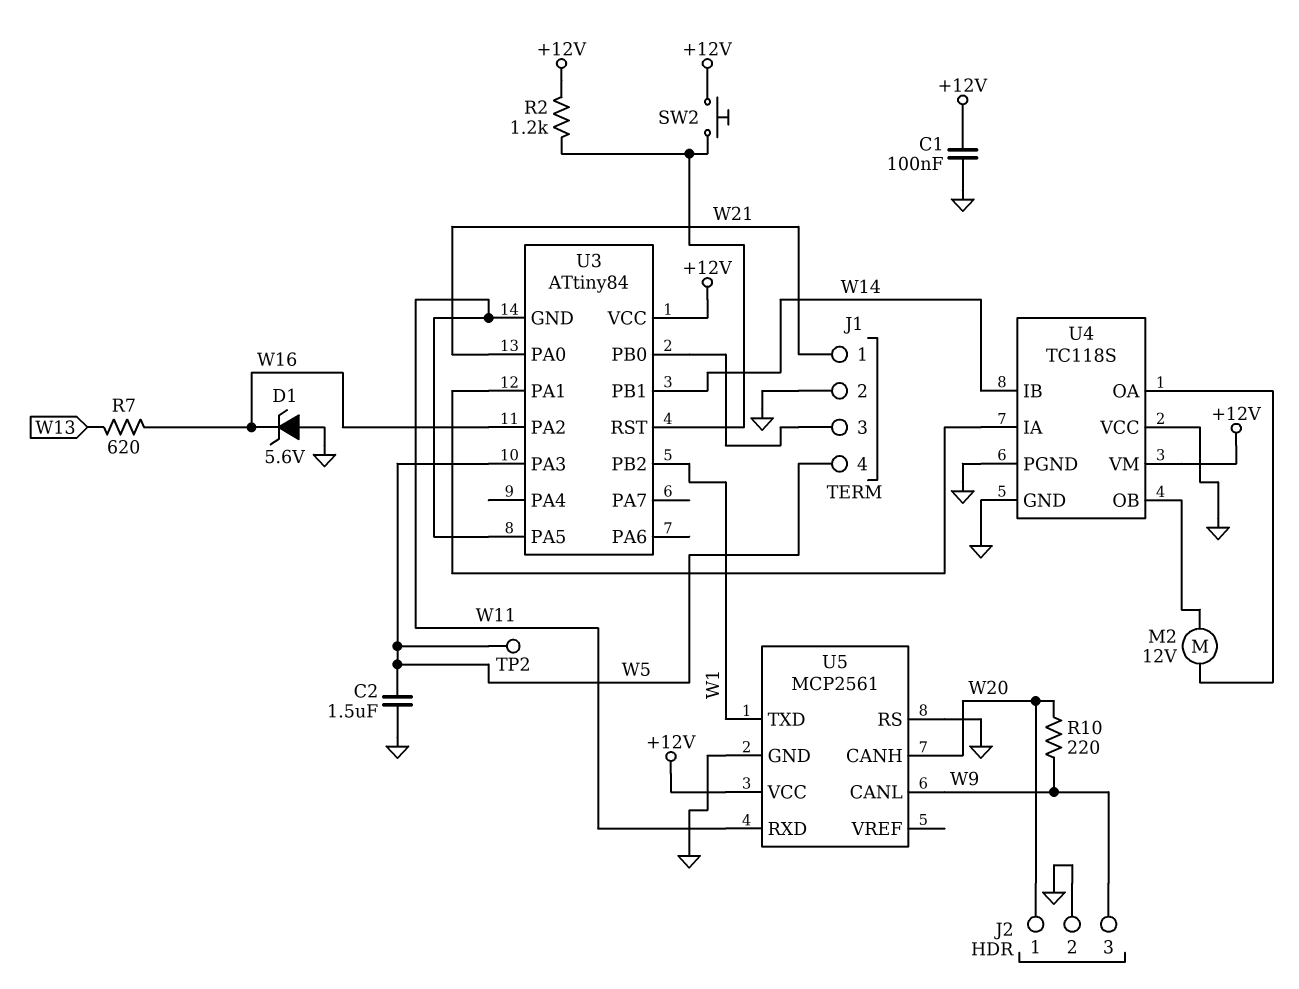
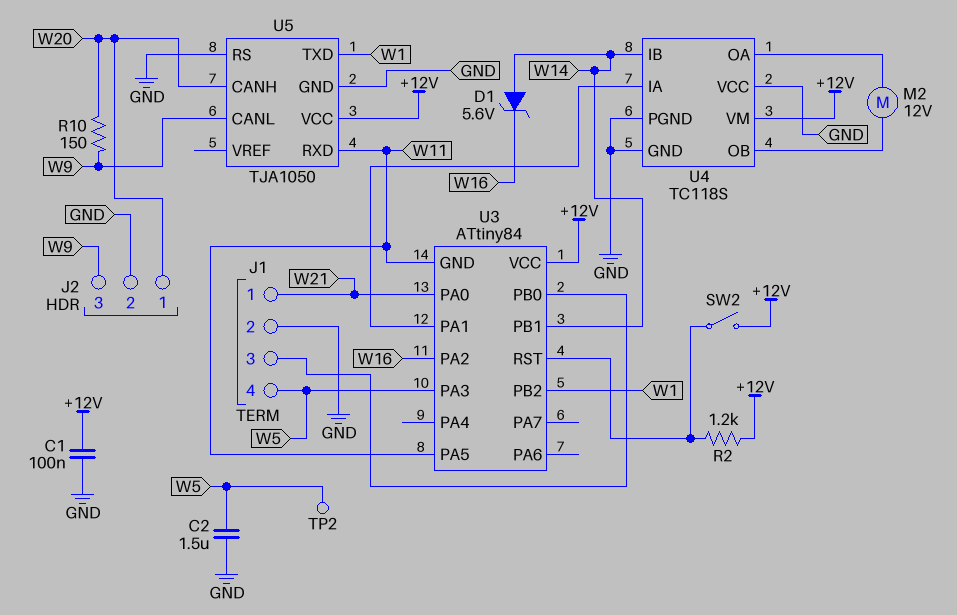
D1: zener 5.6V (A GND, K W16) -> zener 5.6V (A W14, K W16)
R7: 620 (W13, W16) -> none
R10: 220 (W9, W20) -> 150 (W9, W20)
SW2: button (+12V, U3/RST) -> switch (+12V, U3/RST)
U5: MCP2561 -> TJA1050

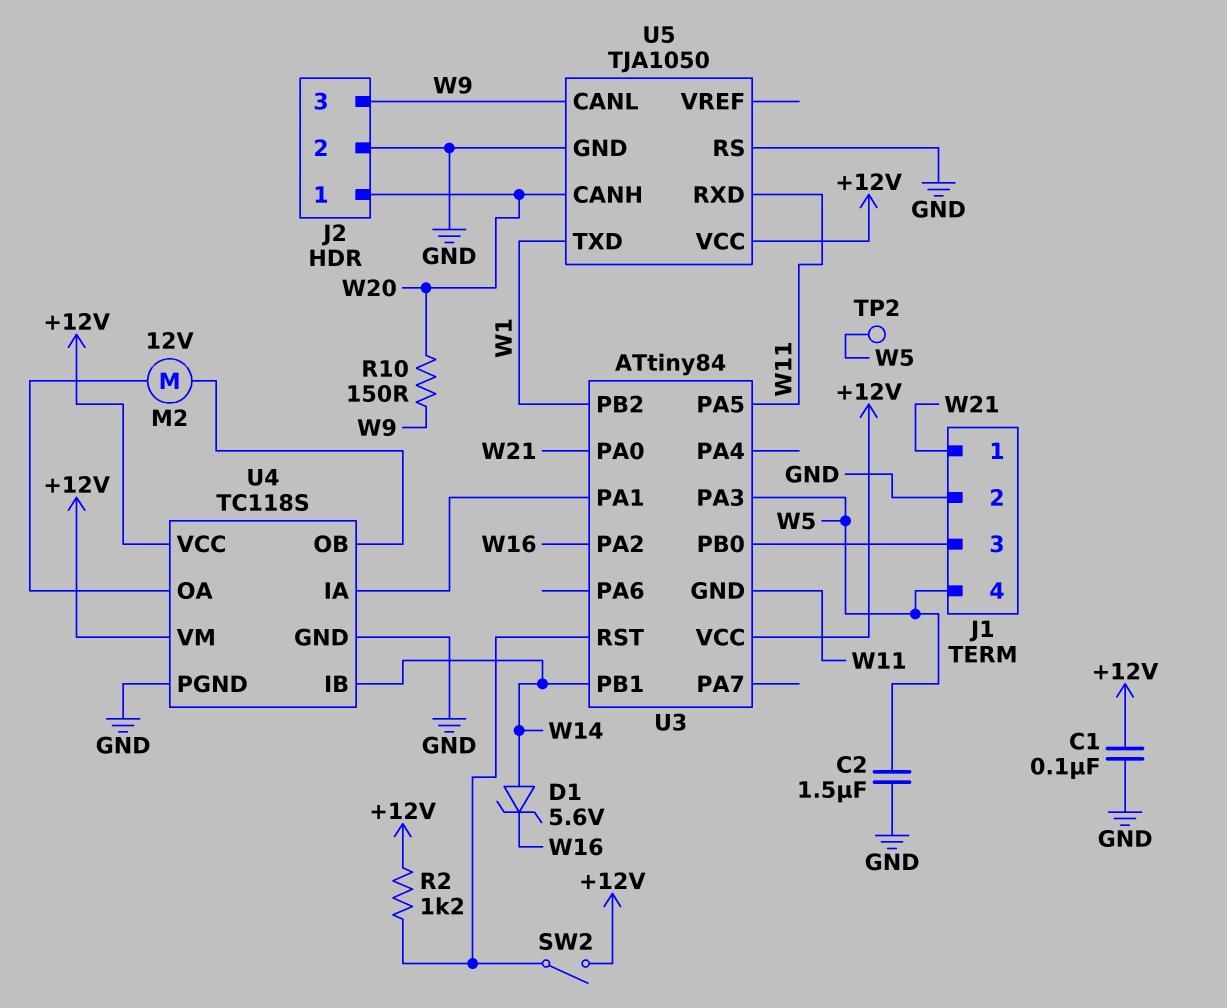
U4 pin VCC: GND -> +12V

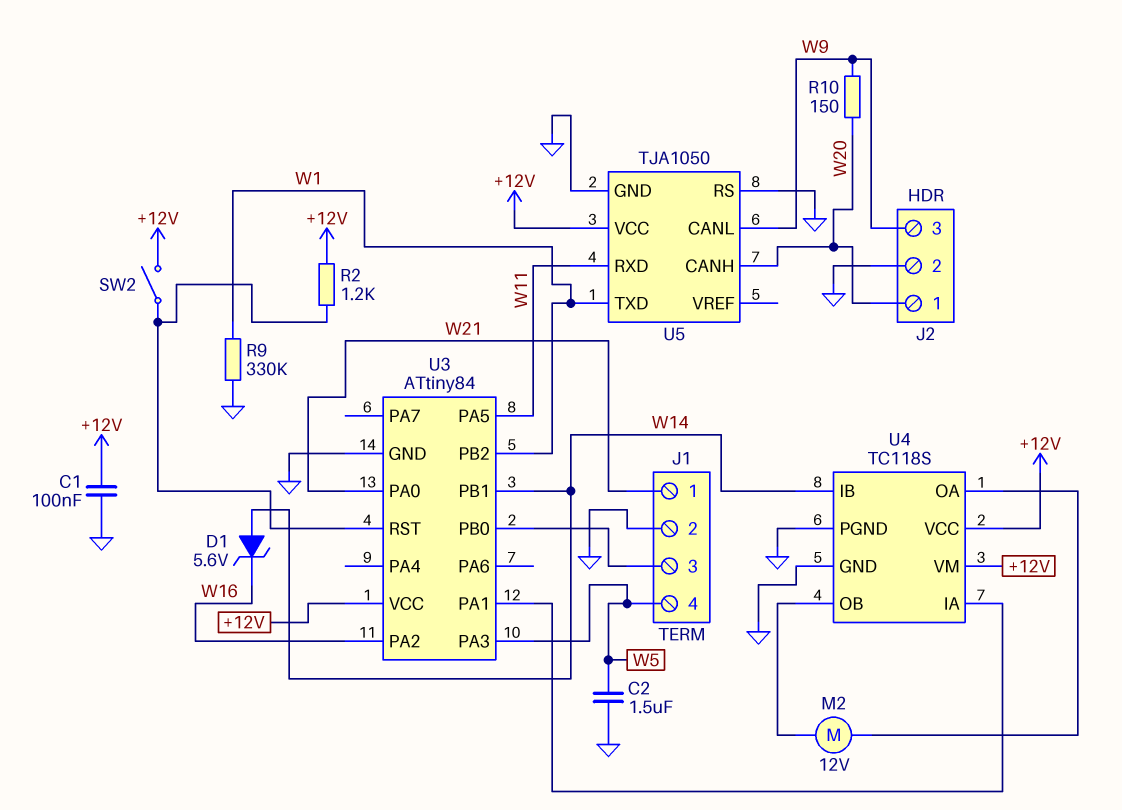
R9: none -> 330k (GND, W1)
TP2: test point (W5) -> none
U3 pin GND: W11 -> GND

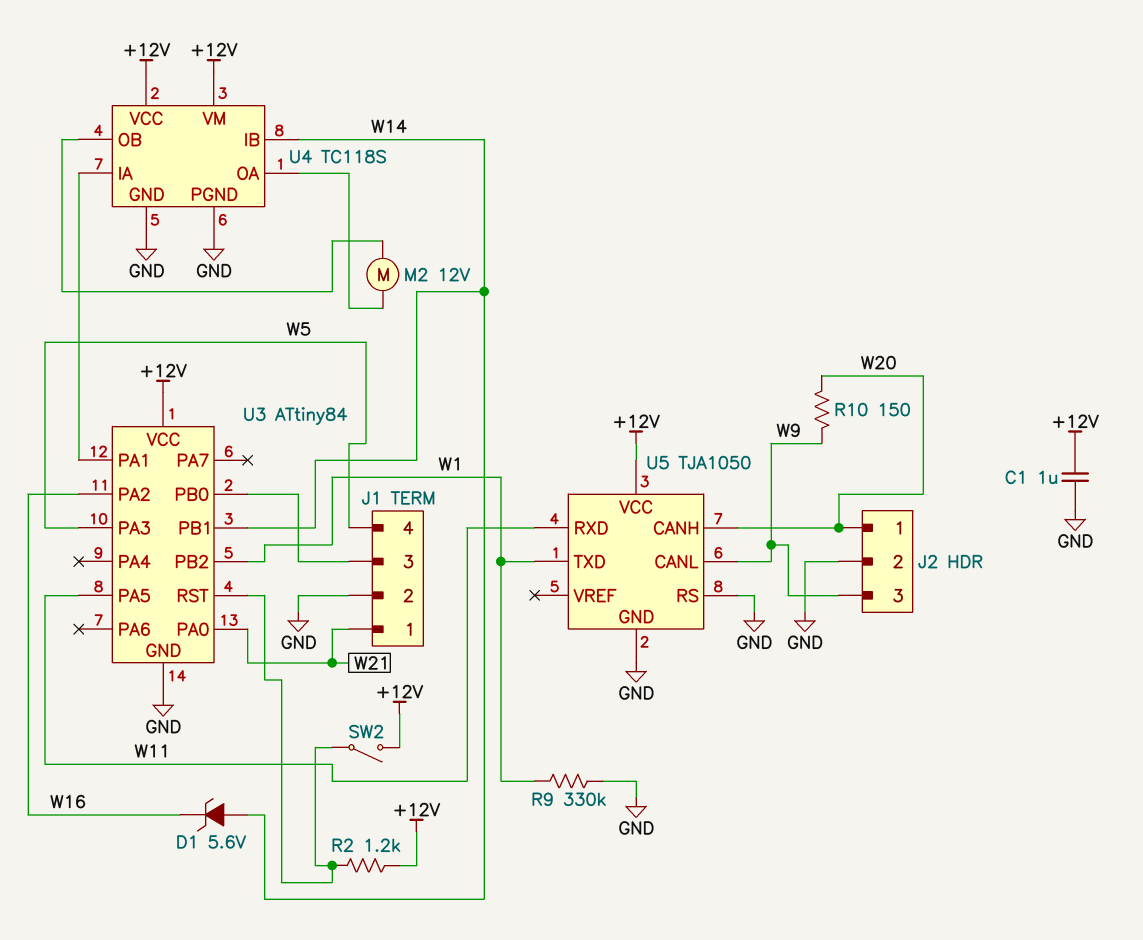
C1: 100nF (+12V, GND) -> 1uF (+12V, GND)
C2: 1.5uF (GND, W5) -> none

